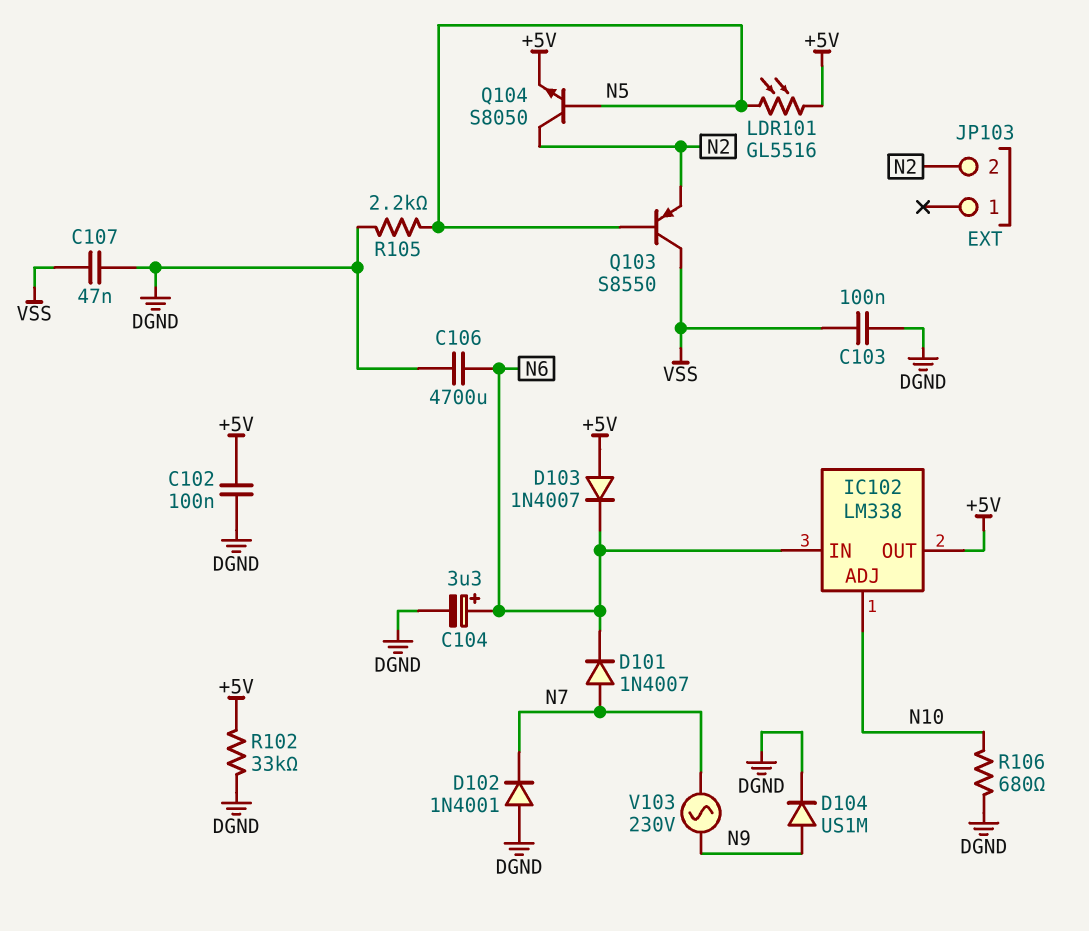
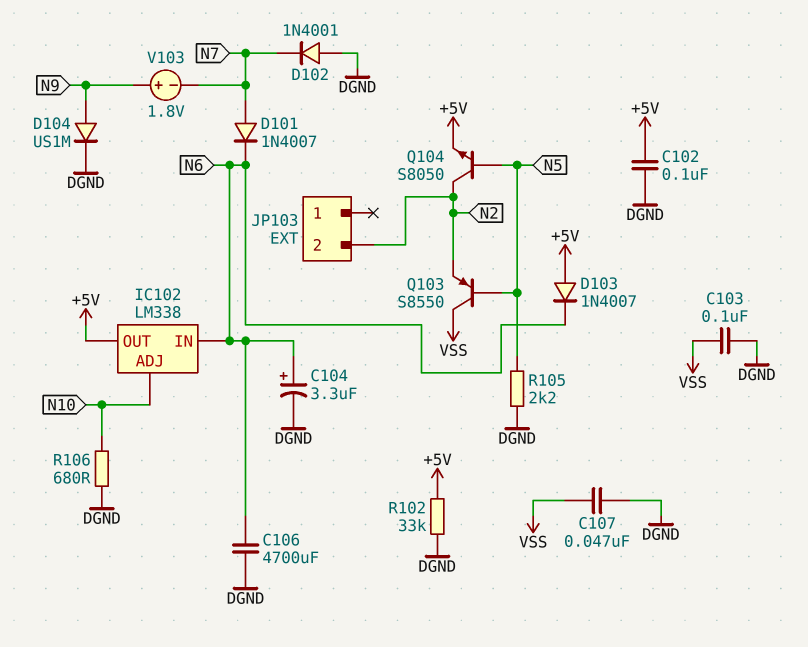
LDR101: GL5516 (+5V, N5) -> none
V103: AC 230V (N7, N9) -> 1.8V (plus N9, minus N7)

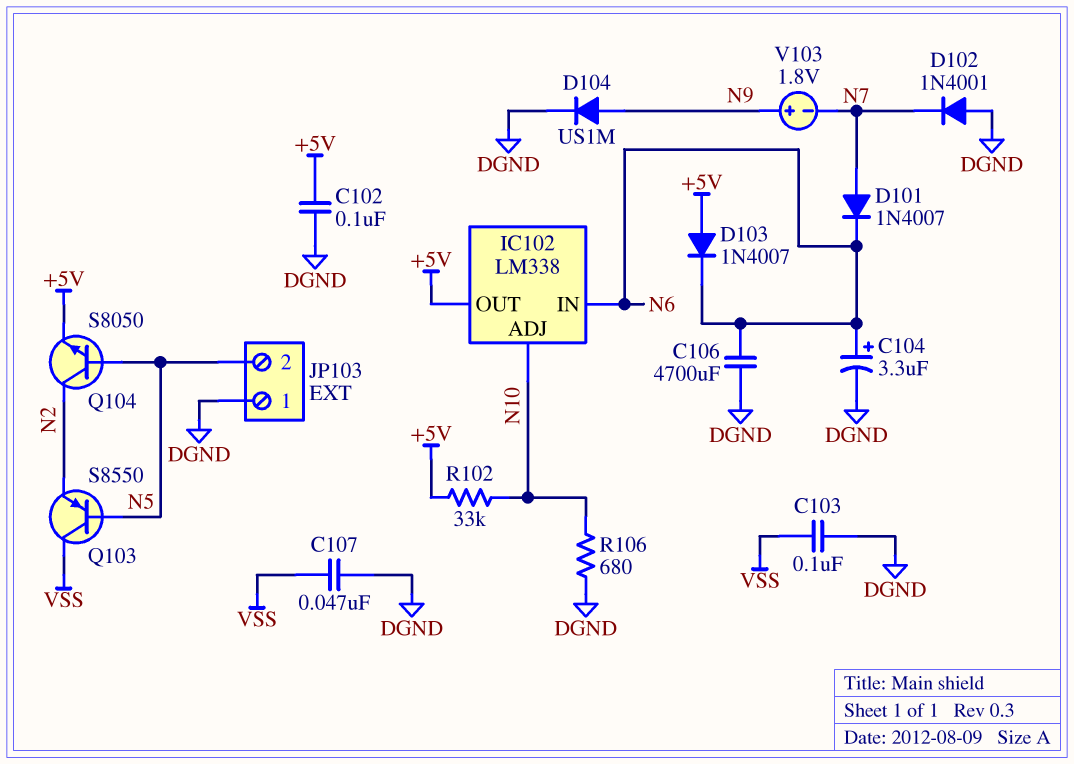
JP103 pin 1: none -> DGND
JP103 pin 2: N2 -> N5
R102: 33k (+5V, DGND) -> 33k (+5V, N10)
R105: 2.2k (DGND, N5) -> none

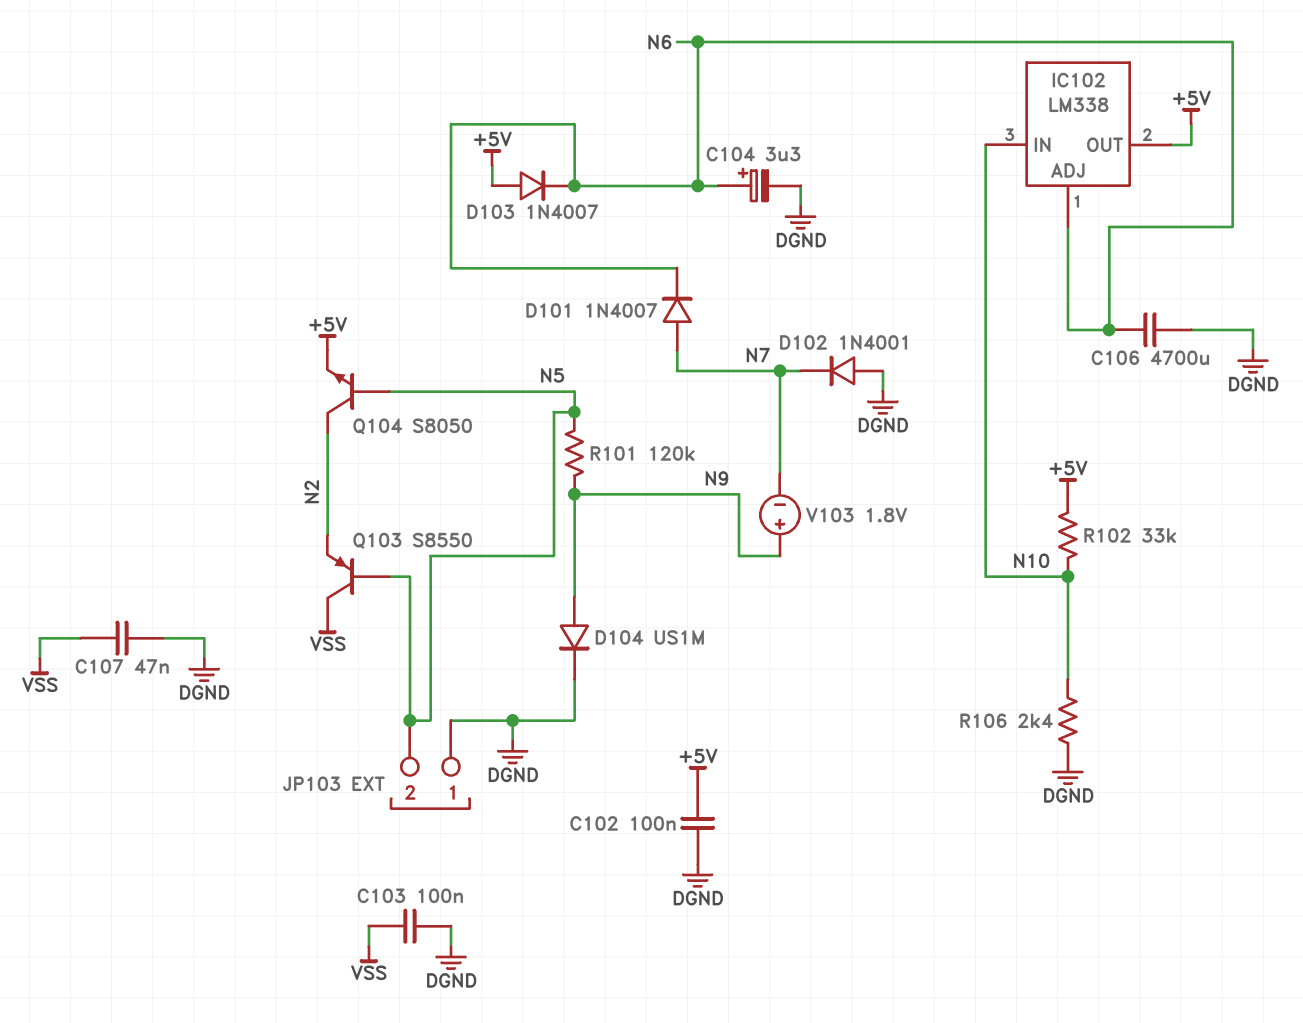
IC102 pin ADJ: N10 -> N6
IC102 pin IN: N6 -> N10
R101: none -> 120k (N5, N9)
R106: 680 (DGND, N10) -> 2.4k (DGND, N10)

